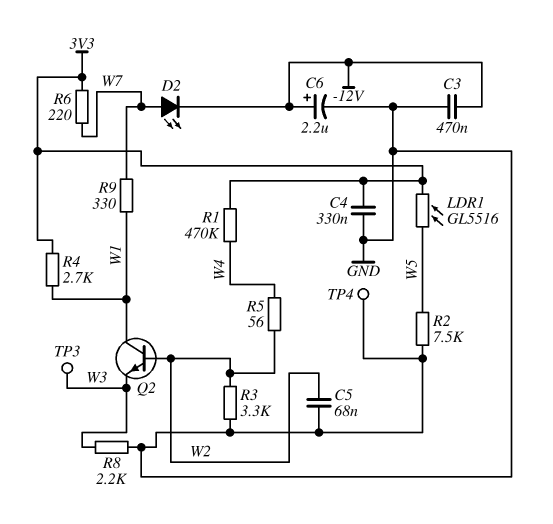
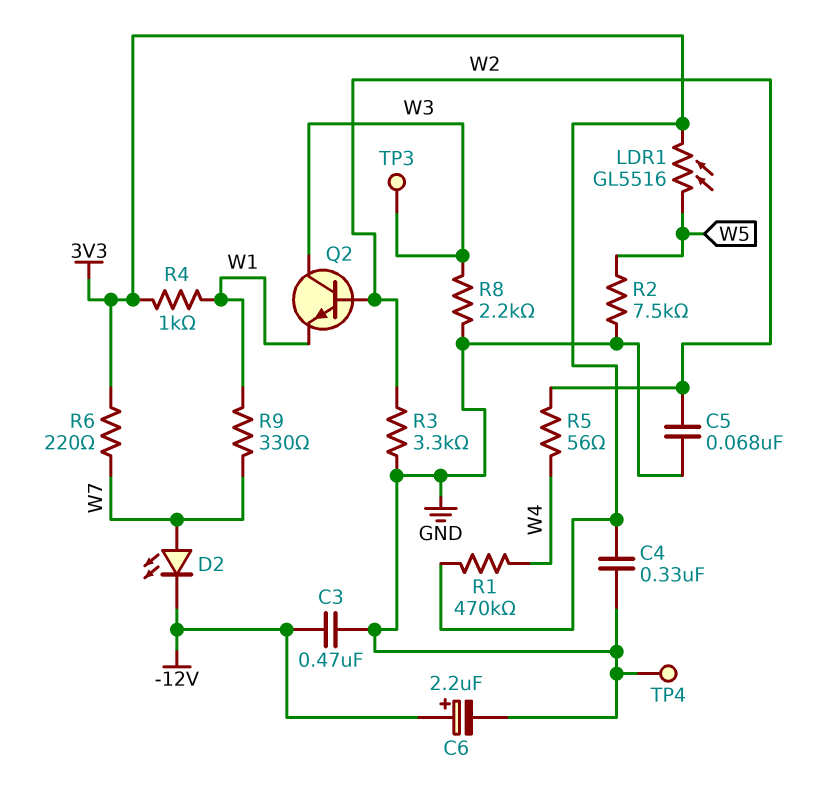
Q2: NPN (B W2, C W1, E W3) -> NPN (B W2, C W3, E W1)
R4: 2.7k (3V3, W1) -> 1k (3V3, W1)

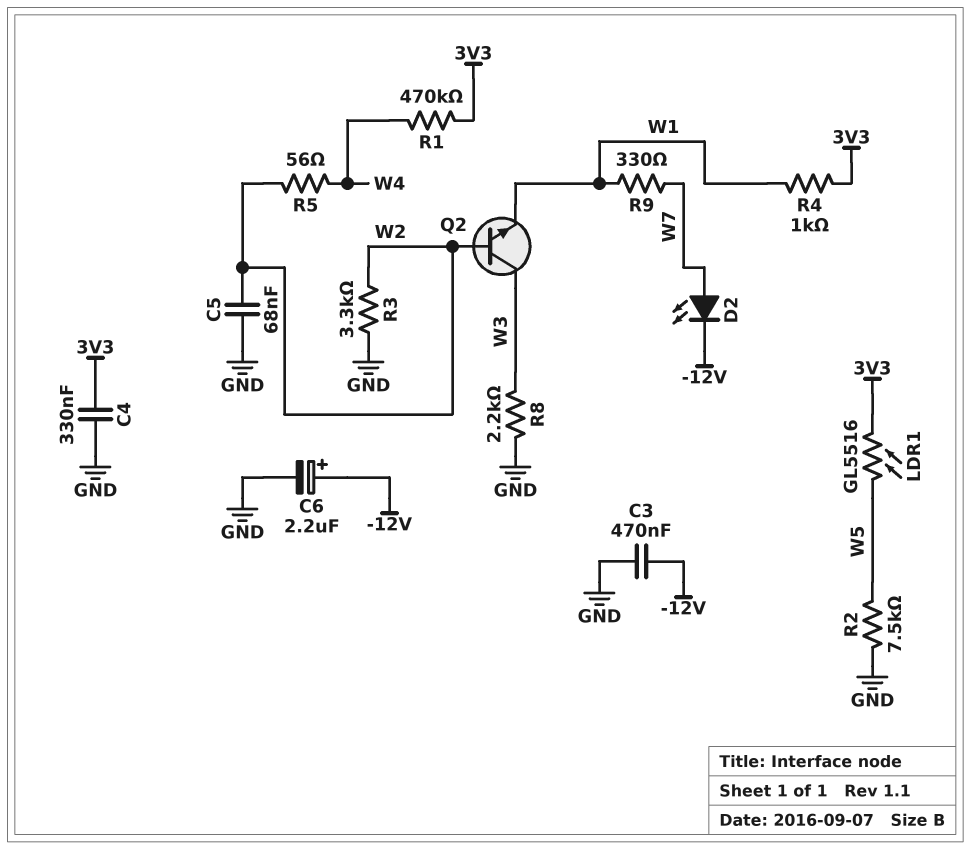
R6: 220 (3V3, W7) -> none
TP3: test point (W3) -> none
TP4: test point (GND) -> none

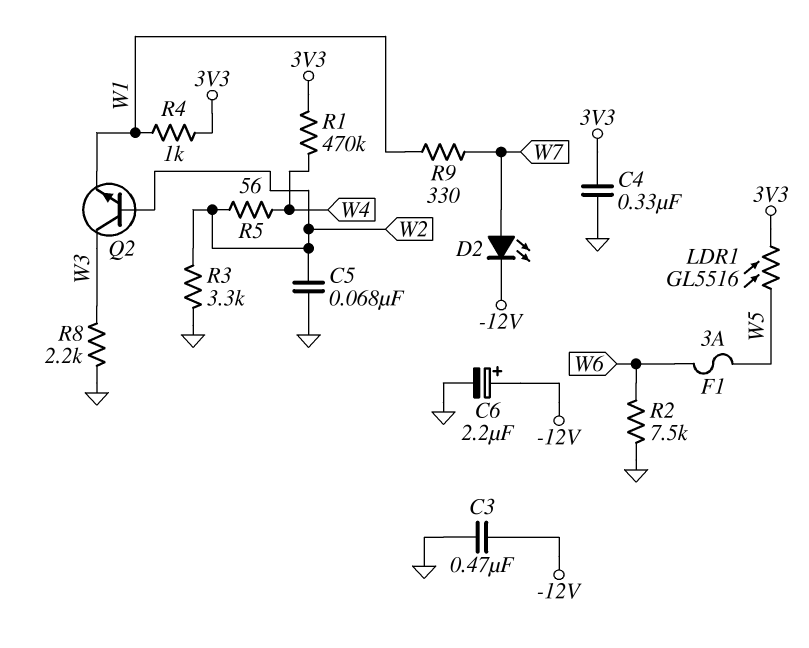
F1: none -> 3A (W5, W6)
R2: 7.5k (GND, W5) -> 7.5k (GND, W6)

